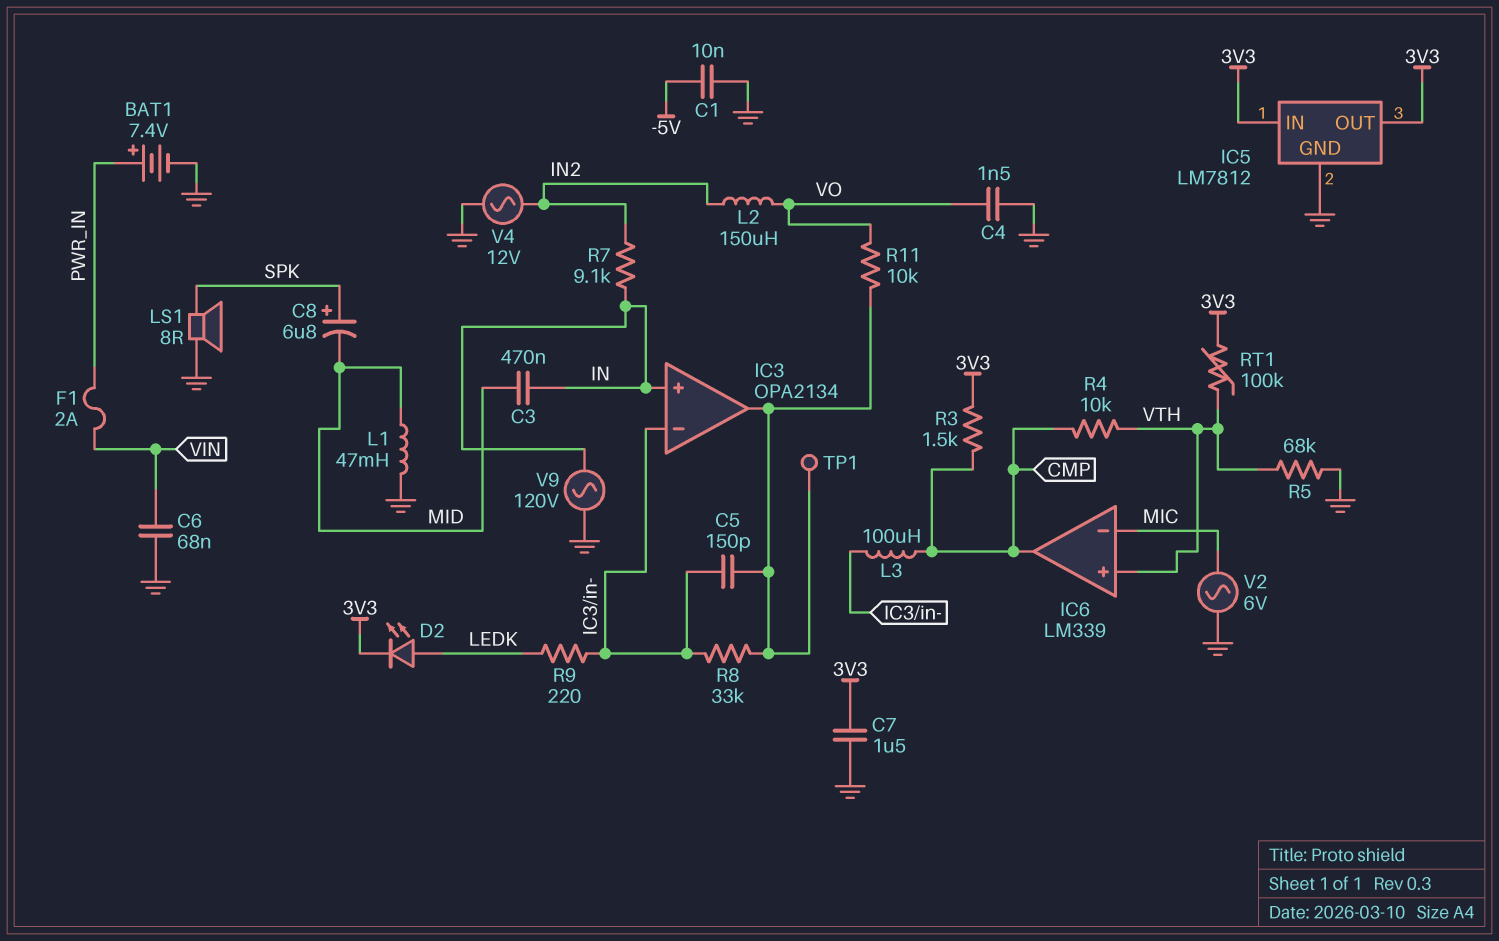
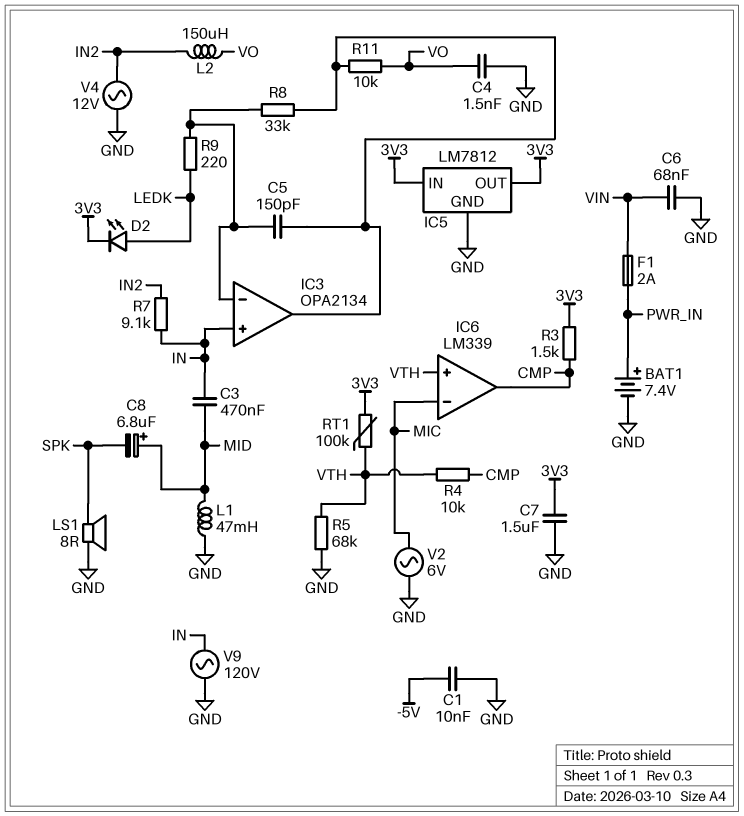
C8: 6.8uF (plus SPK, minus MID) -> 6.8uF (plus MID, minus SPK)
L3: 100uH (CMP, IC3/in-) -> none
TP1: test point (IC3/out) -> none

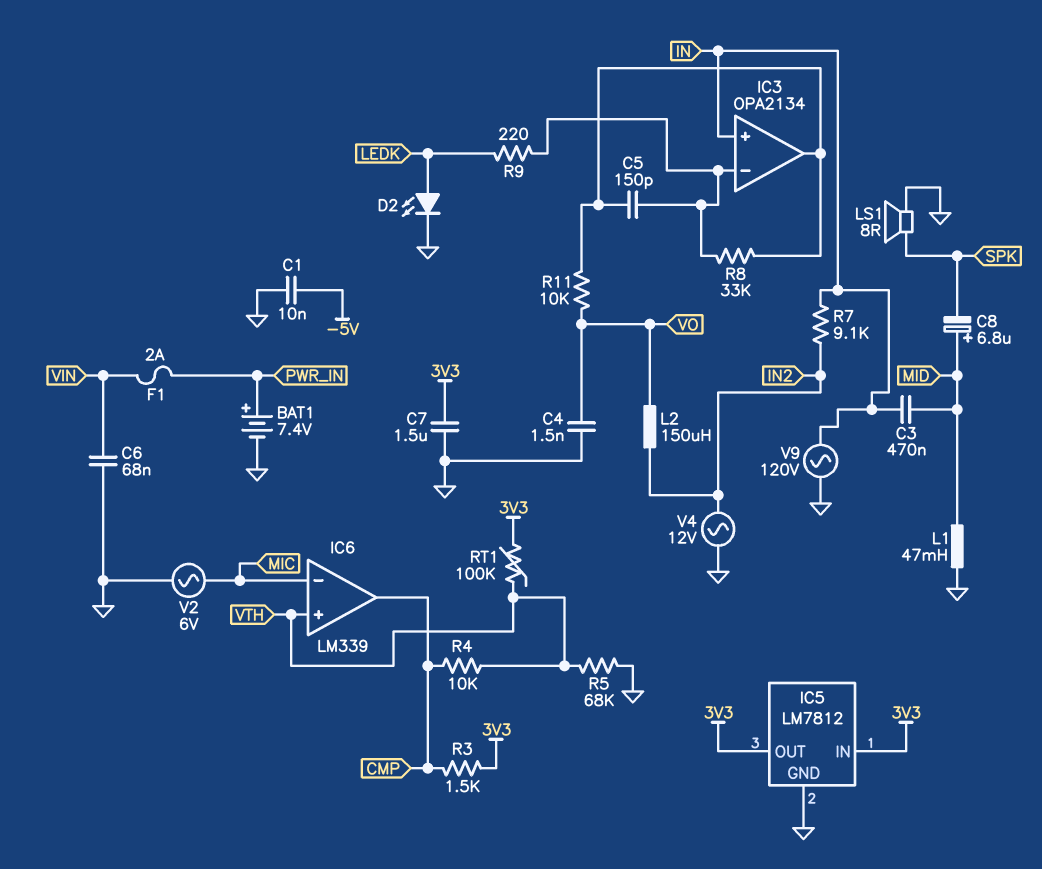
D2: LED (A LEDK, K 3V3) -> LED (A LEDK, K GND)

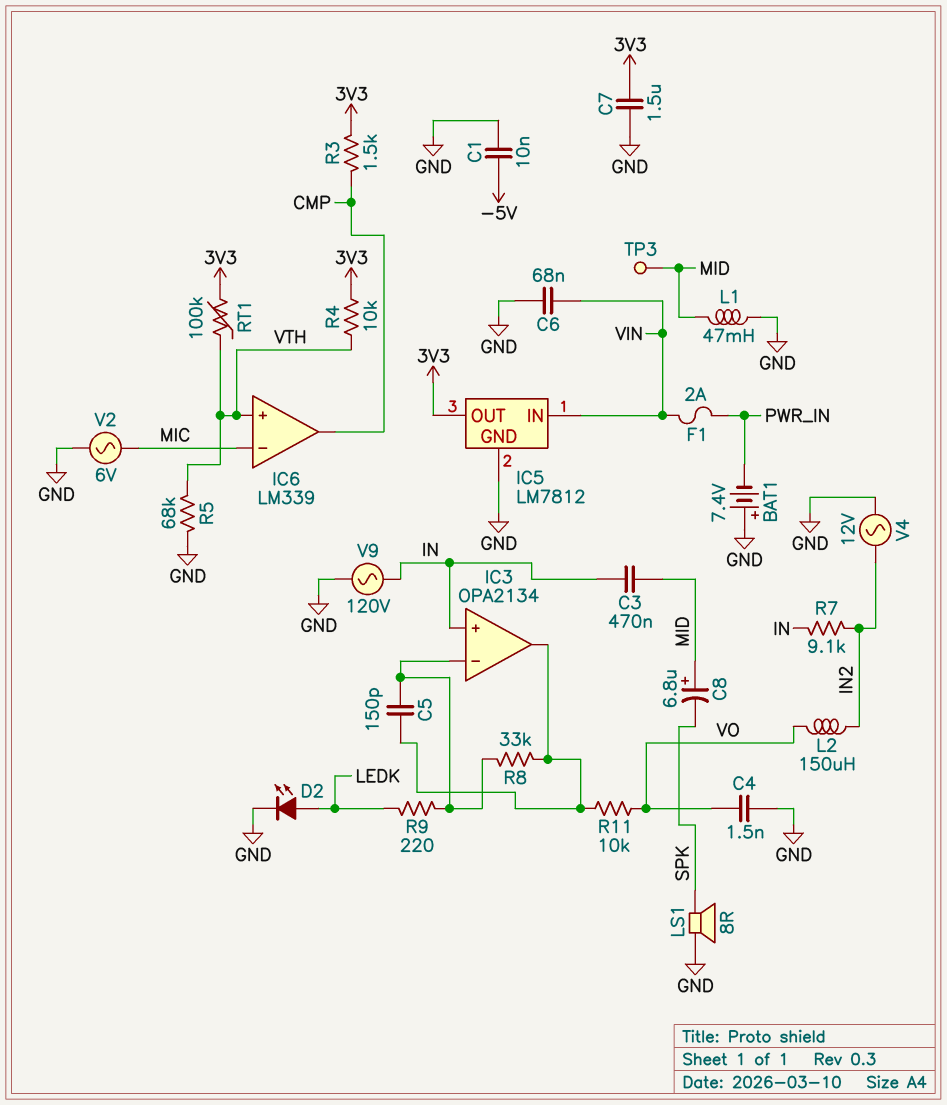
BAT1: 7.4V (plus PWR_IN, minus GND) -> 7.4V (plus GND, minus PWR_IN)
IC5 pin IN: 3V3 -> VIN
R4: 10k (CMP, VTH) -> 10k (3V3, VTH)
TP3: none -> test point (MID)

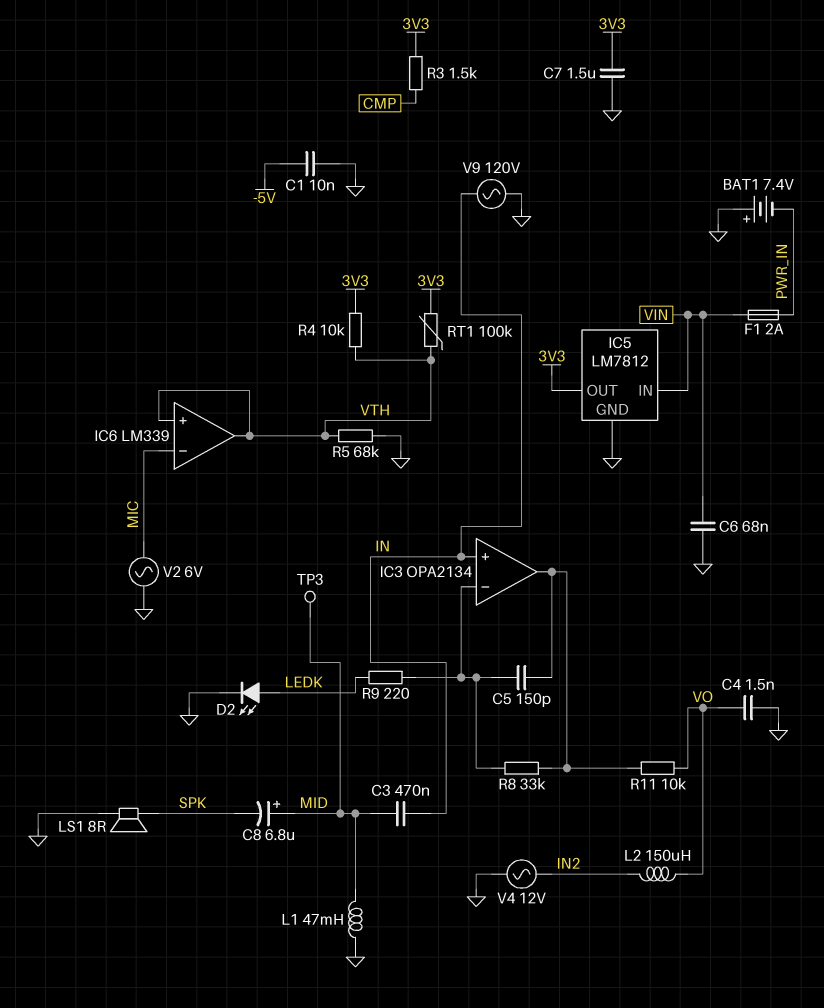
IC6 pin out: CMP -> VTH
R7: 9.1k (IN, IN2) -> none

